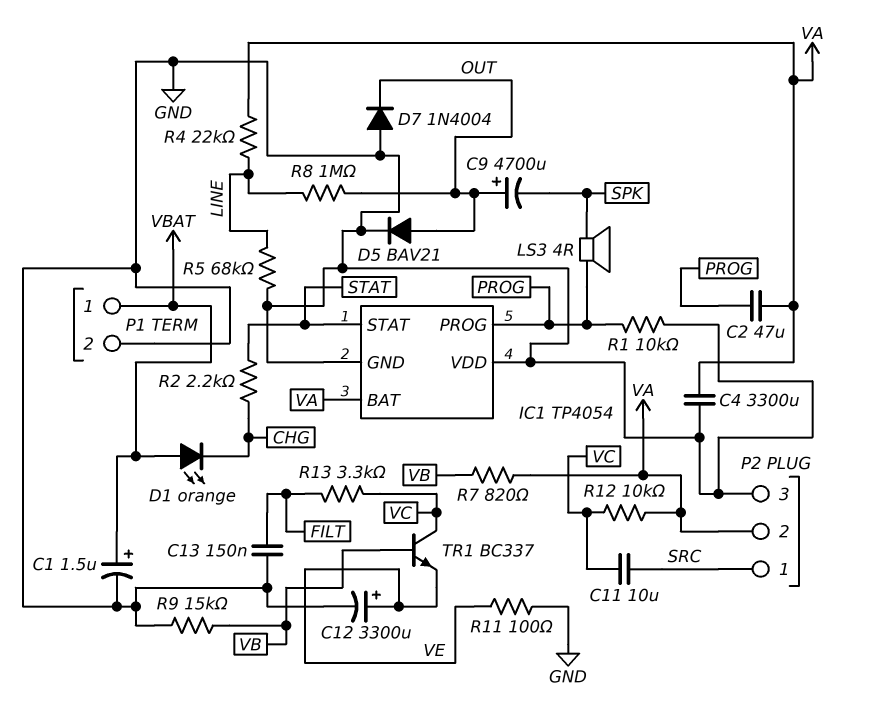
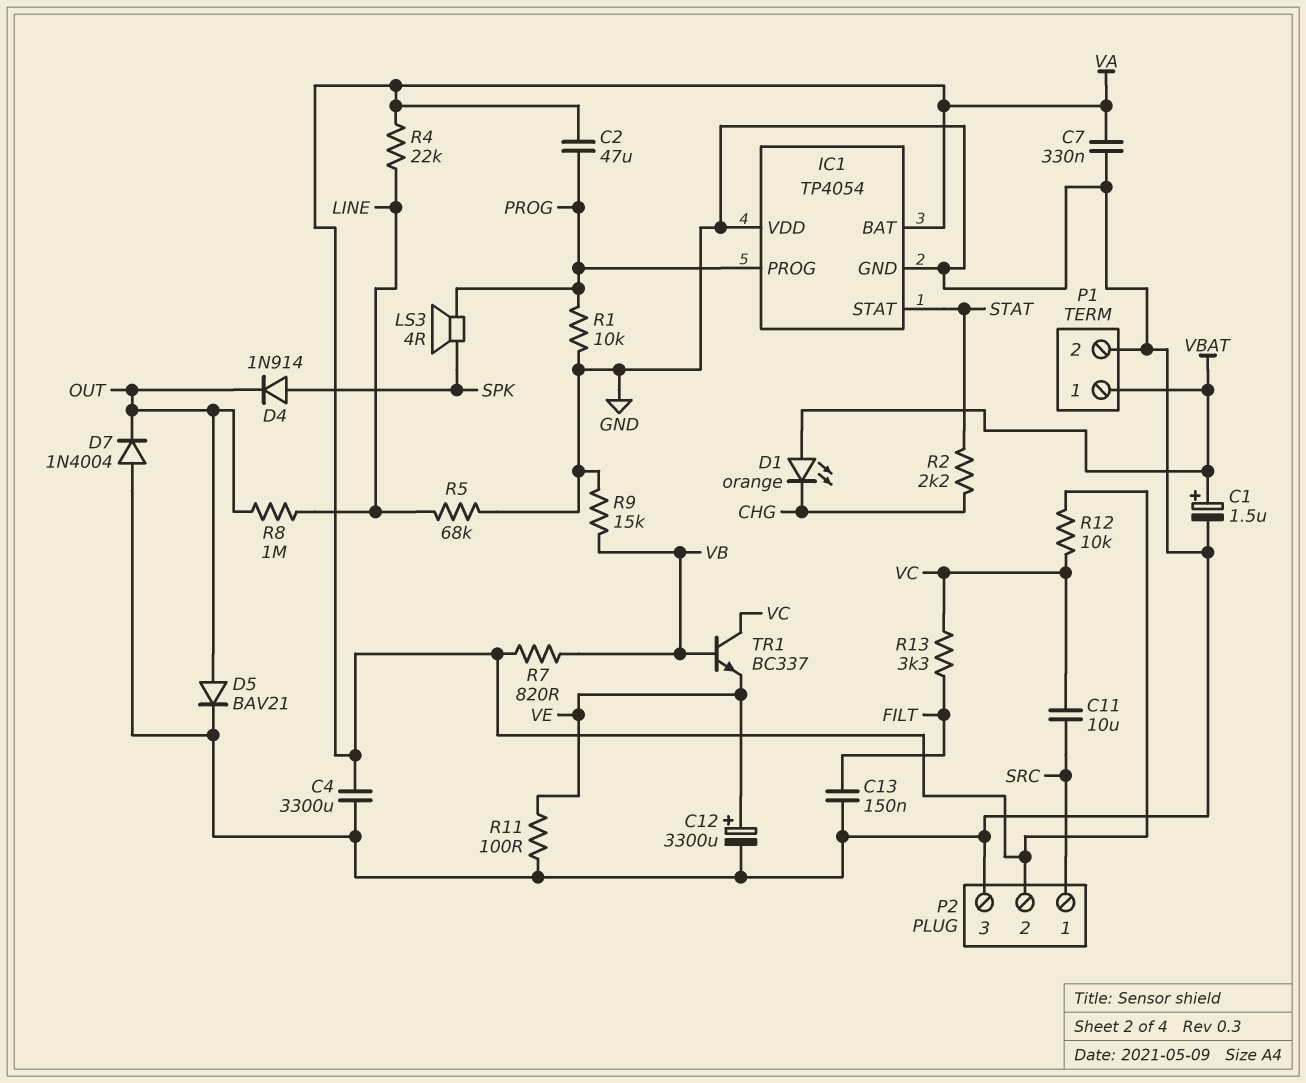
C7: none -> 330nF (GND, VA)
C9: 4700uF (plus OUT, minus SPK) -> none
D4: none -> diode 1N914 (A SPK, K OUT)

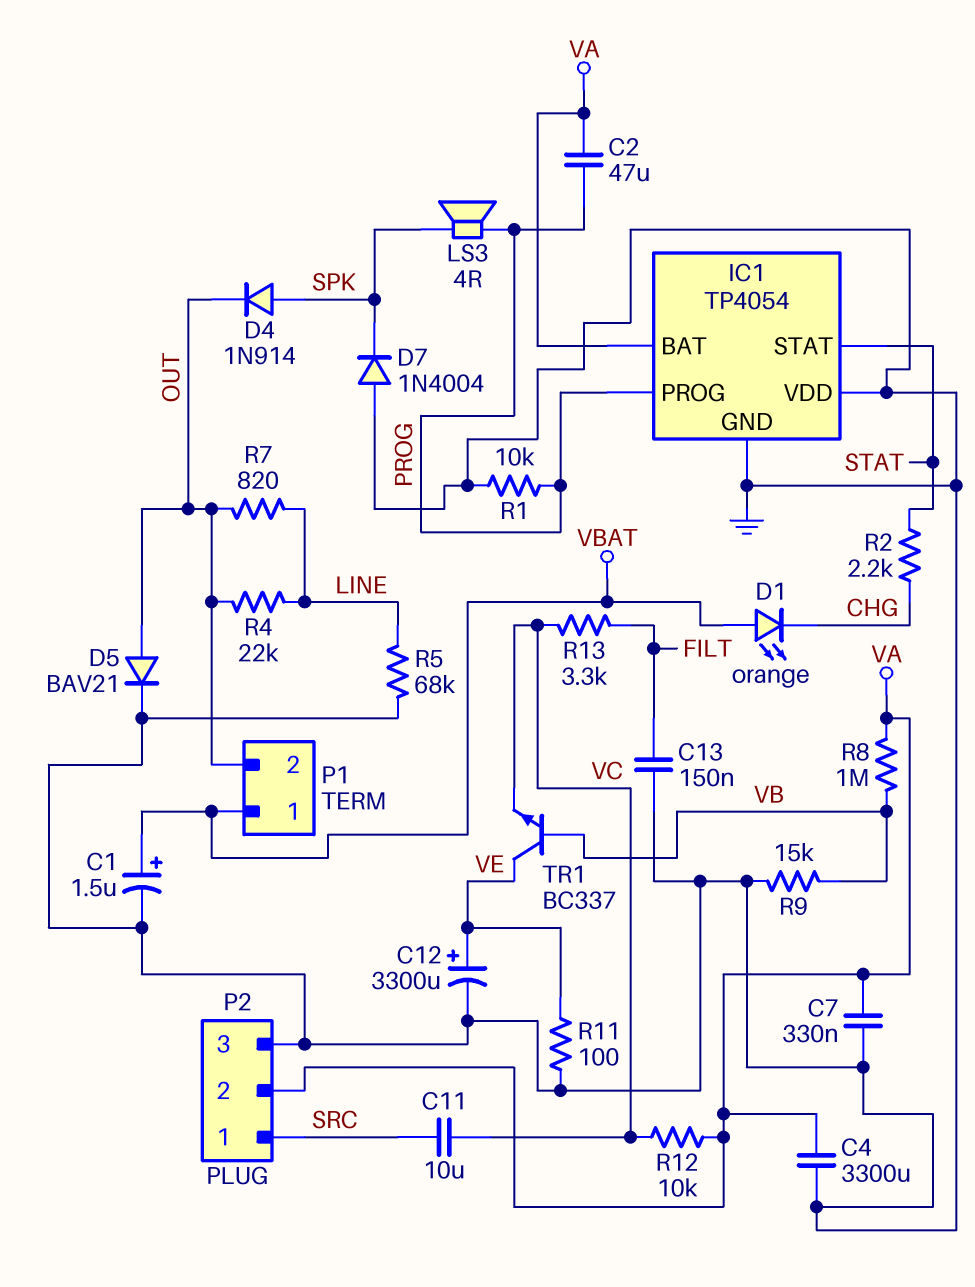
D7: diode 1N4004 (A GND, K OUT) -> diode 1N4004 (A GND, K SPK)
P1 pin 2: GND -> OUT
R4: 22k (LINE, VA) -> 22k (LINE, OUT)
R7: 820 (VA, VB) -> 820 (LINE, OUT)
R8: 1M (LINE, OUT) -> 1M (VA, VB)
TR1: NPN BC337 (B VB, C VC, E VE) -> NPN BC337 (B VB, C VE, E VC)

